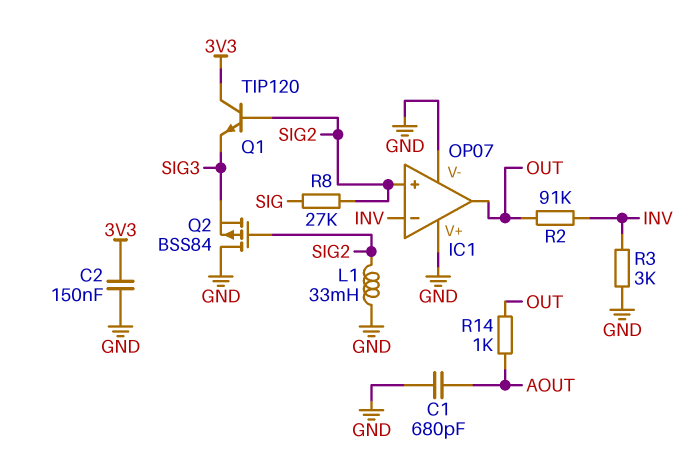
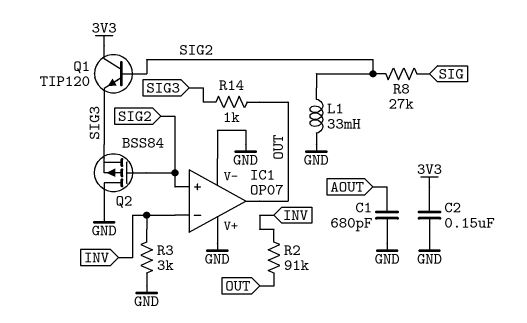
R14: 1k (AOUT, OUT) -> 1k (OUT, SIG3)

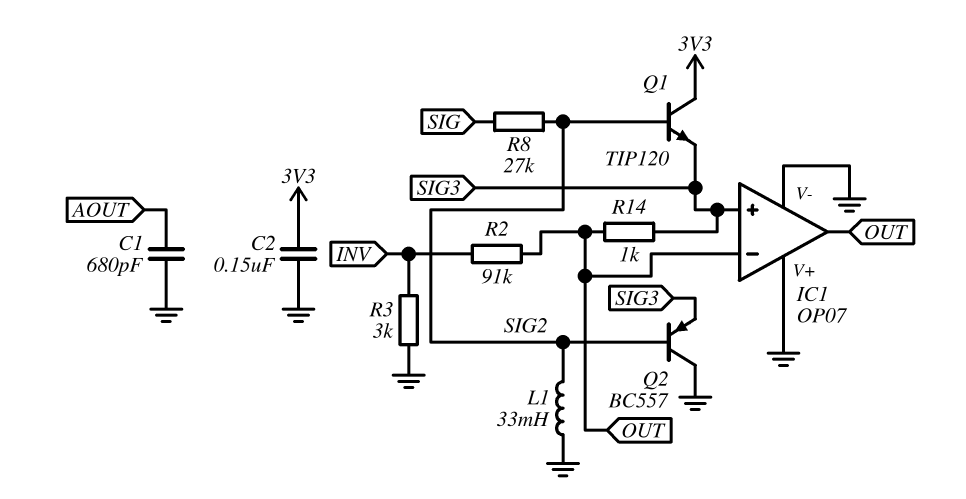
IC1 pin in+: SIG2 -> SIG3
IC1 pin in-: INV -> OUT
Q2: PMOS BSS84 (G SIG2, D GND, S SIG3) -> PNP BC557 (B SIG2, C GND, E SIG3)

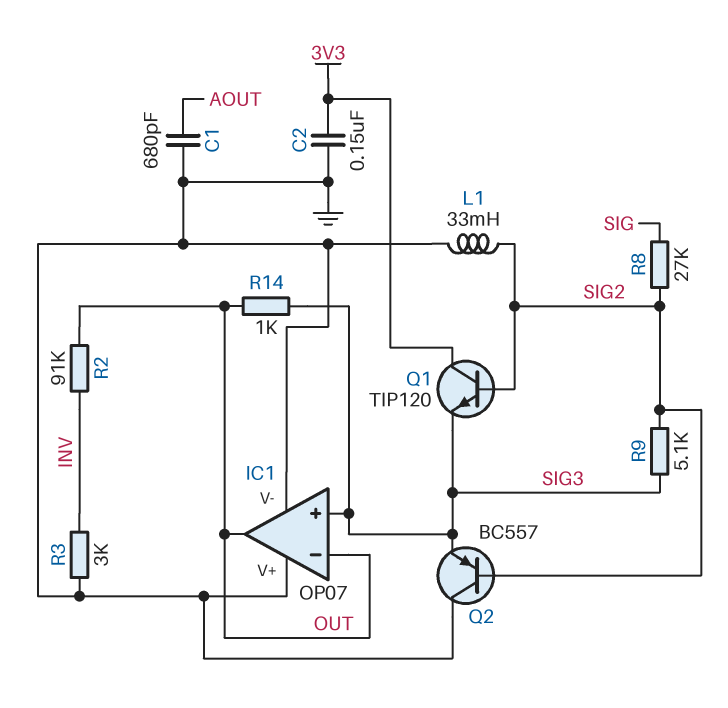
R9: none -> 5.1k (SIG2, SIG3)

